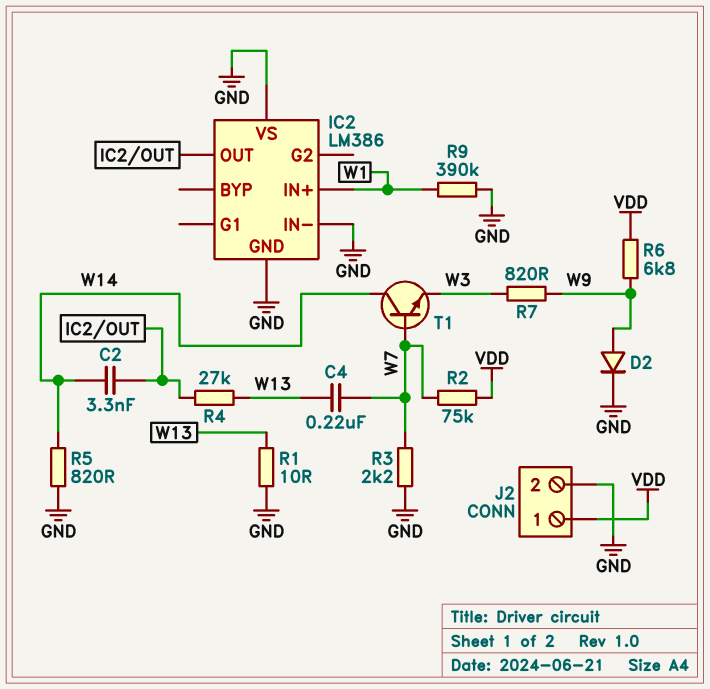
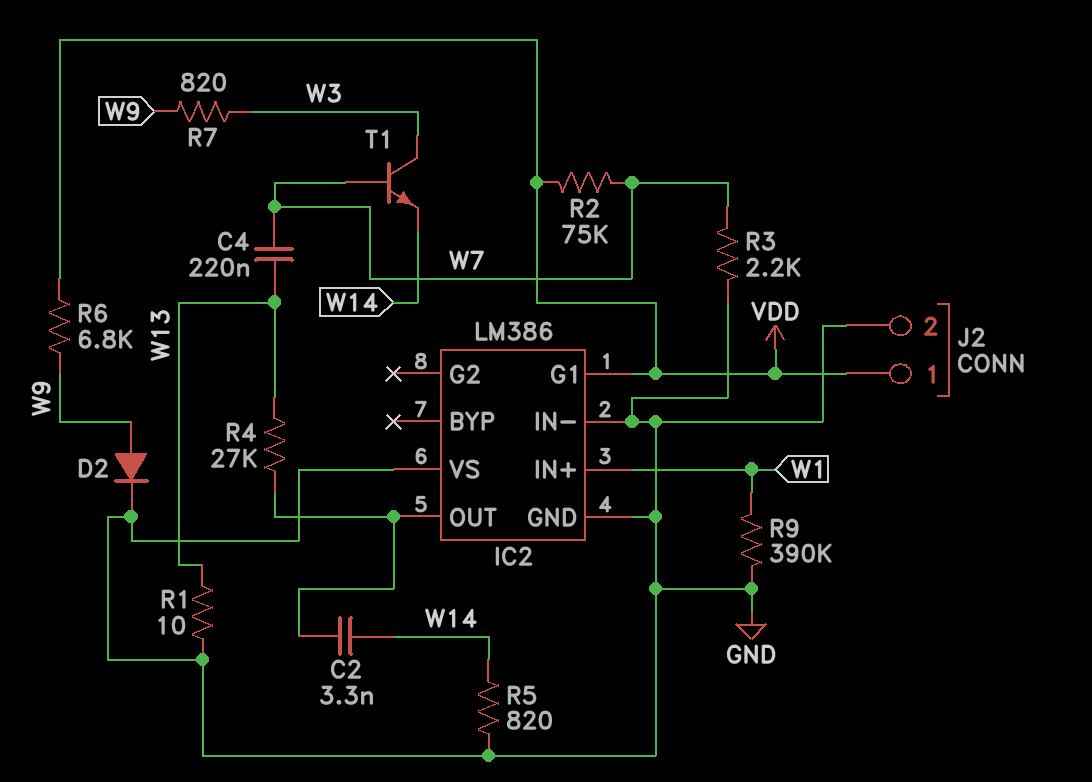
IC2 pin G1: none -> VDD
T1: NPN (B W7, C W14, E W3) -> NPN (B W7, C W3, E W14)

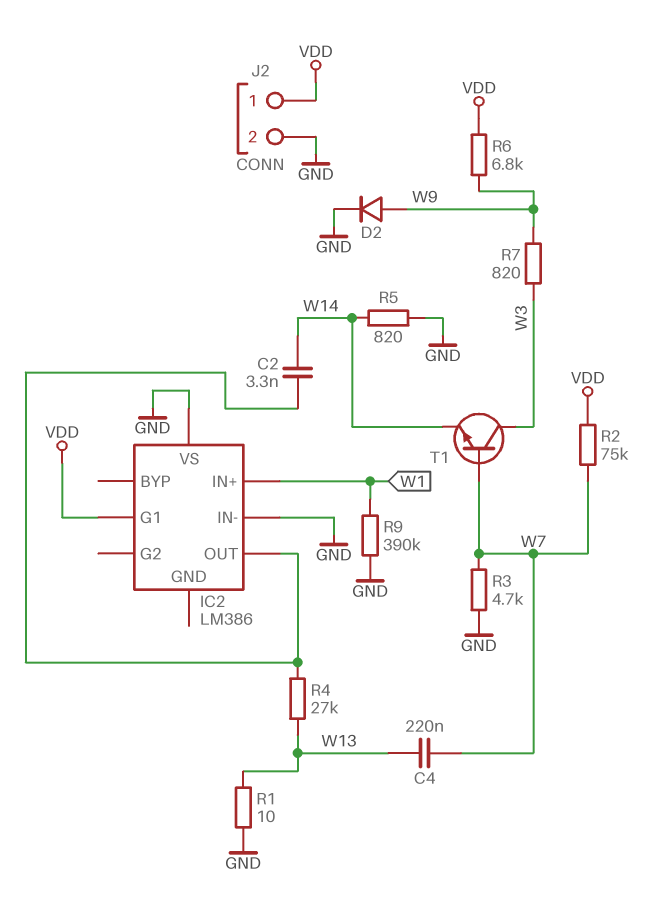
IC2 pin GND: GND -> none
R3: 2.2k (GND, W7) -> 4.7k (GND, W7)

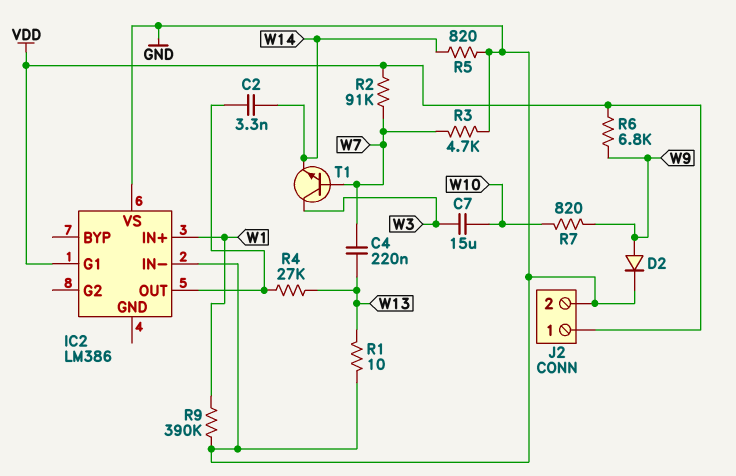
C7: none -> 15uF (W3, W10)
R2: 75k (VDD, W7) -> 91k (VDD, W7)
R7: 820 (W3, W9) -> 820 (W9, W10)

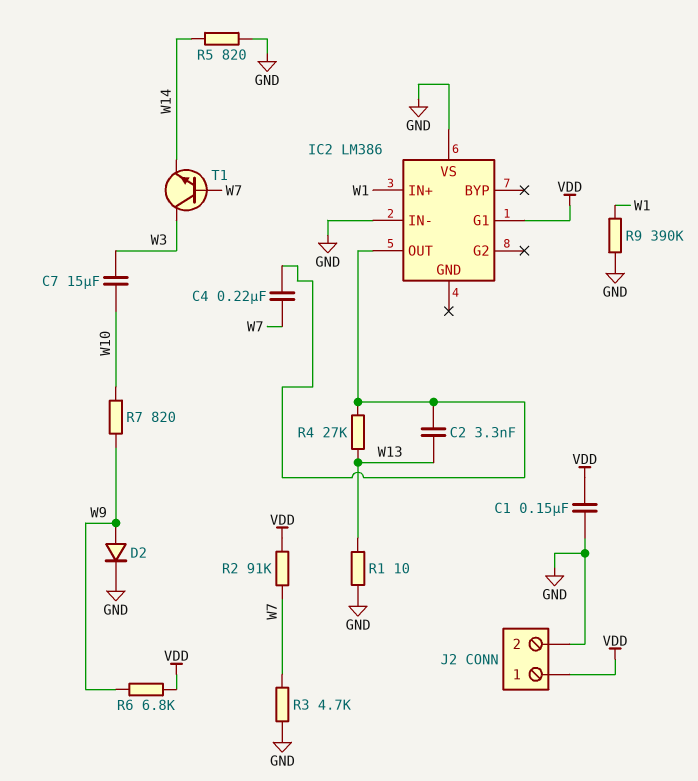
C1: none -> 150nF (GND, VDD)
C2: 3.3nF (IC2/OUT, W14) -> 3.3nF (IC2/OUT, W13)
C4: 220nF (W7, W13) -> 220nF (IC2/OUT, W7)

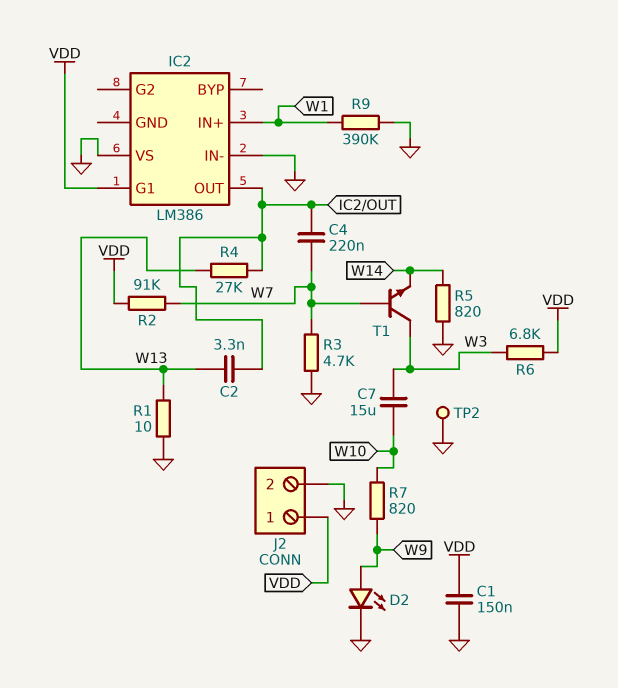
D2: diode (A W9, K GND) -> LED (A W9, K GND)
R6: 6.8k (VDD, W9) -> 6.8k (VDD, W3)
TP2: none -> test point (GND)

